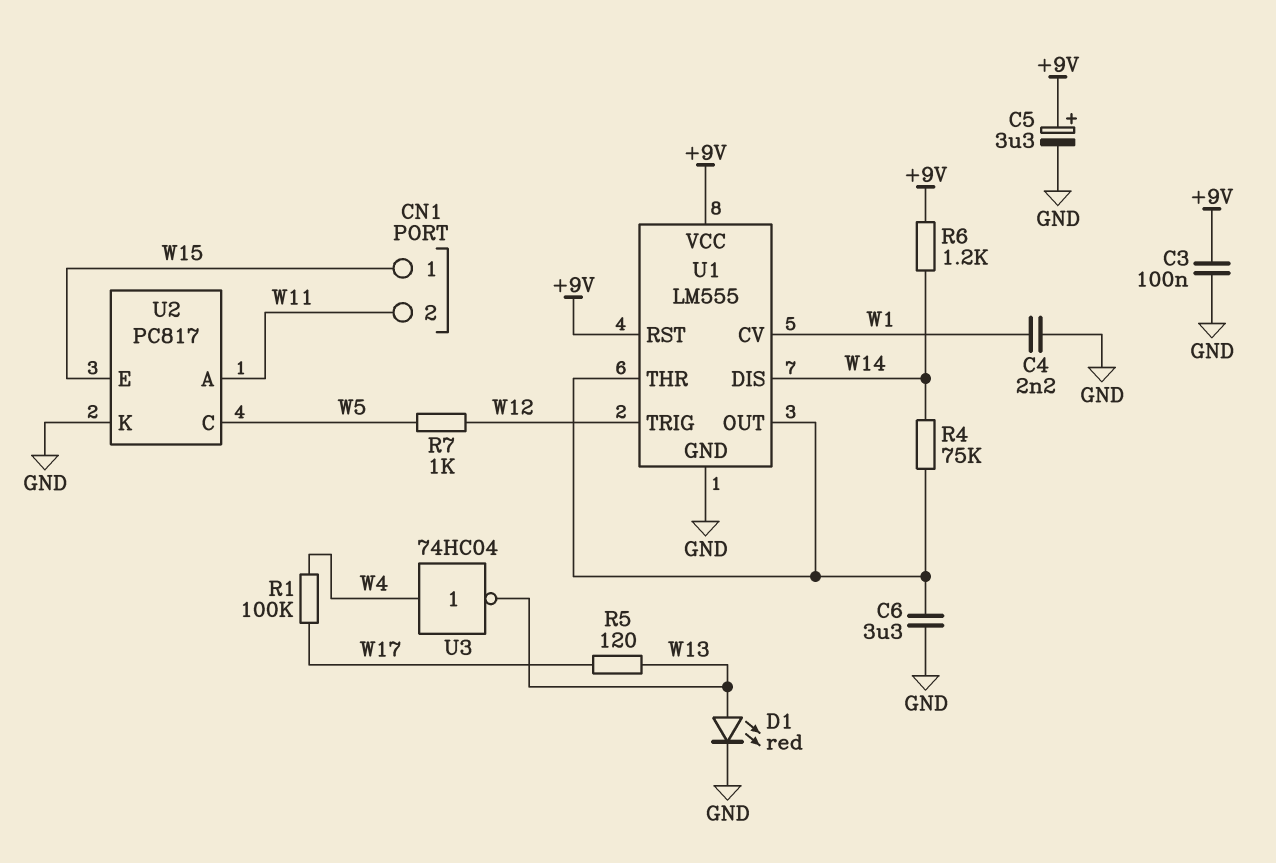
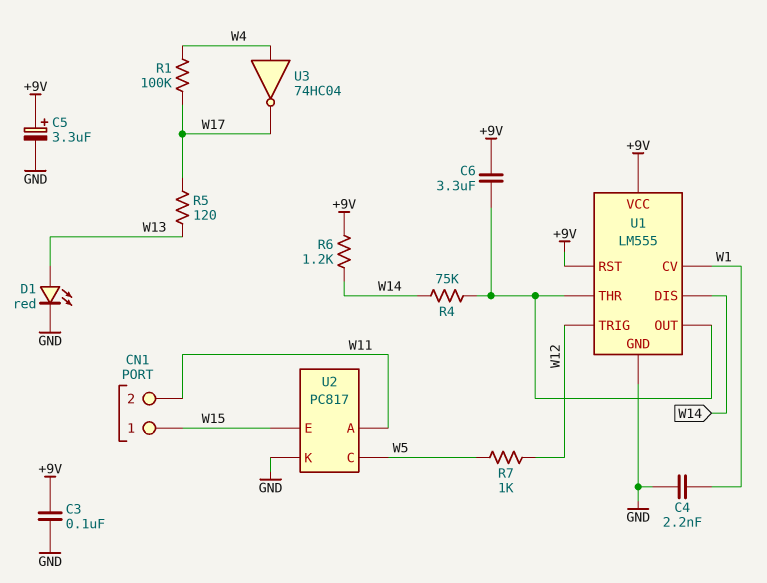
C6: 3.3uF (GND, U1/OUT) -> 3.3uF (+9V, U1/OUT)
U3: NOT 74HC04 (in W4, out W13) -> NOT 74HC04 (in W4, out W17)

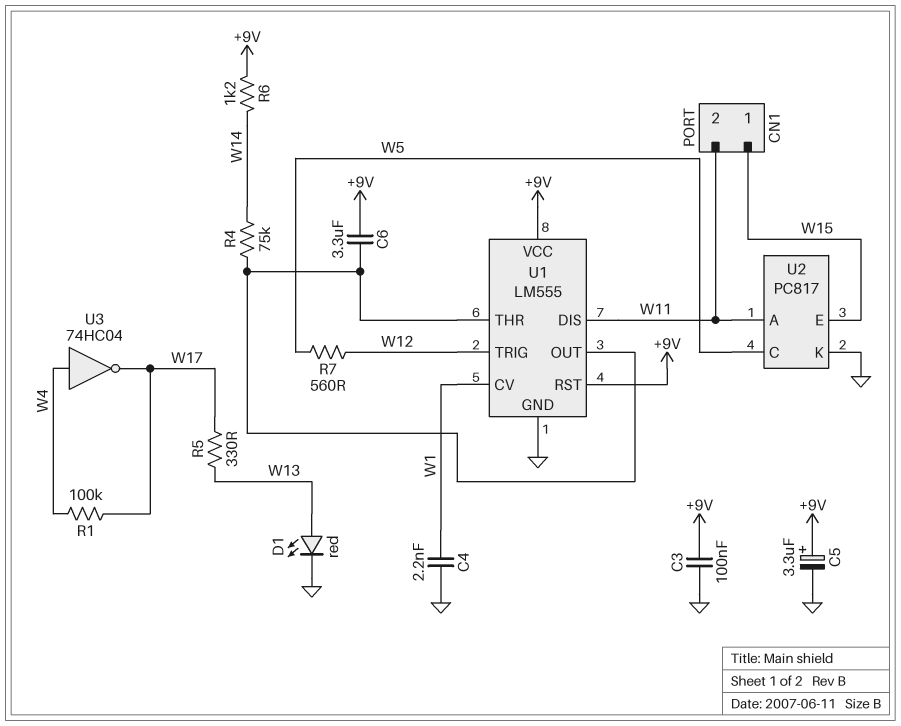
R5: 120 (W13, W17) -> 330 (W13, W17)
R7: 1k (W5, W12) -> 560 (W5, W12)
U1 pin DIS: W14 -> W11

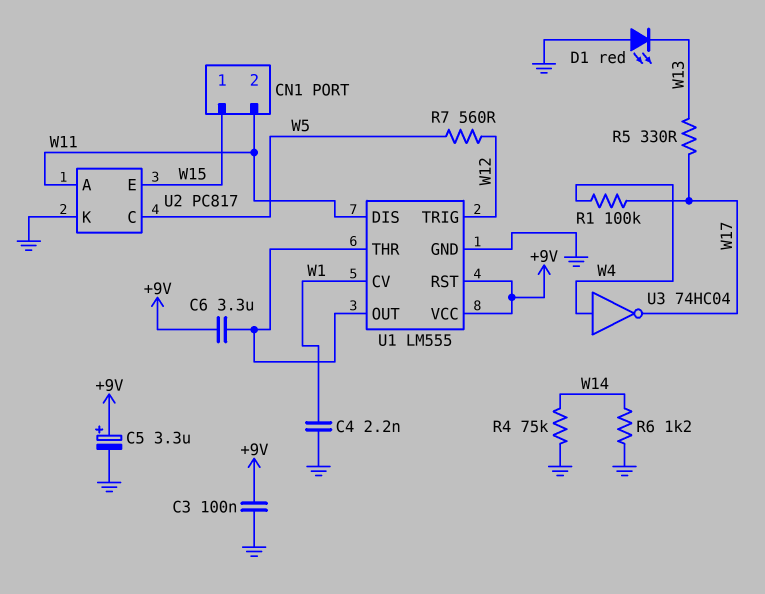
D1: LED red (A W13, K GND) -> LED red (A GND, K W13)
R4: 75k (U1/OUT, W14) -> 75k (GND, W14)
R6: 1.2k (+9V, W14) -> 1.2k (GND, W14)

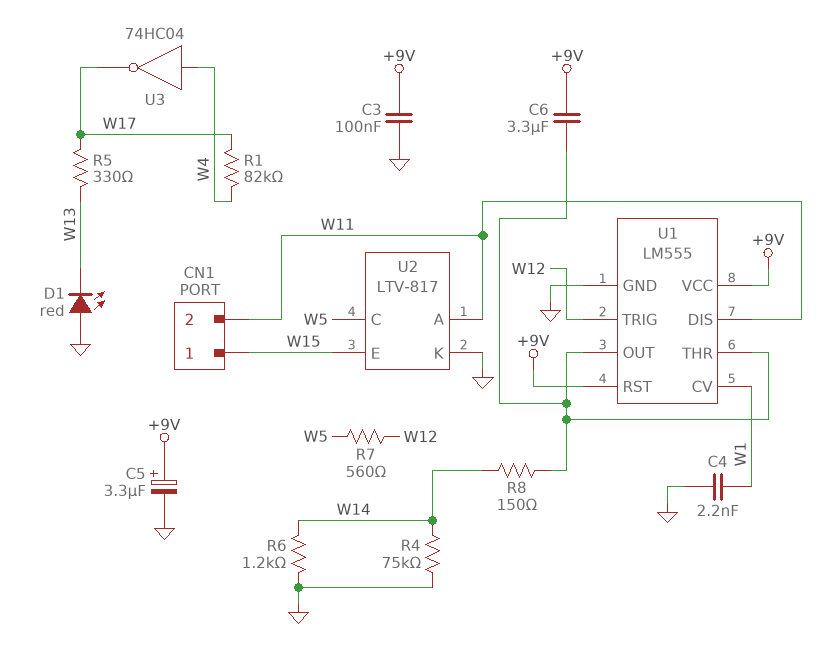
R1: 100k (W4, W17) -> 82k (W4, W17)
R8: none -> 150 (U1/OUT, W14)
U2: PC817 -> LTV-817

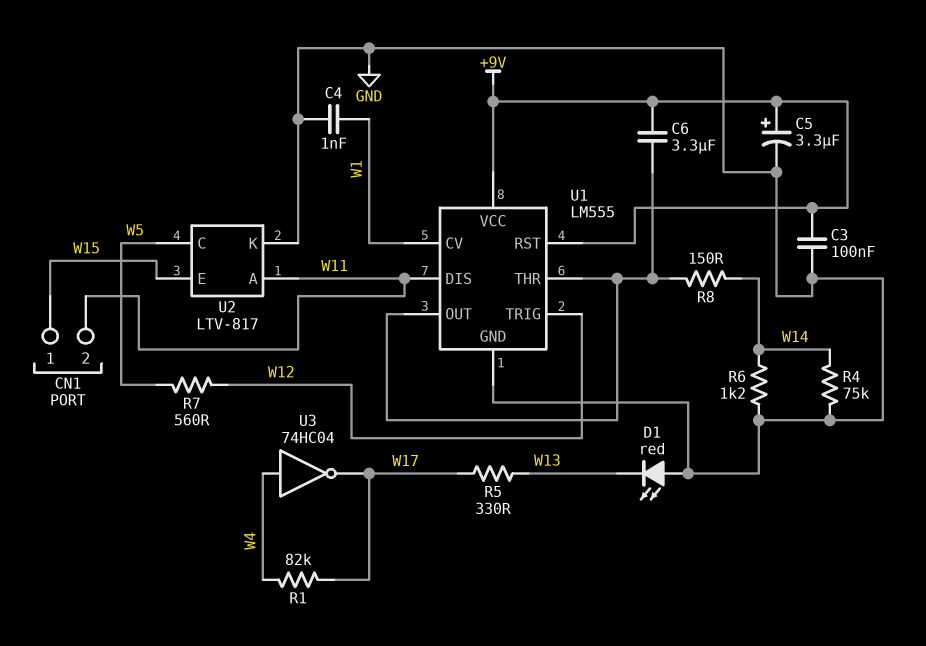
C4: 2.2nF (GND, W1) -> 1nF (GND, W1)

